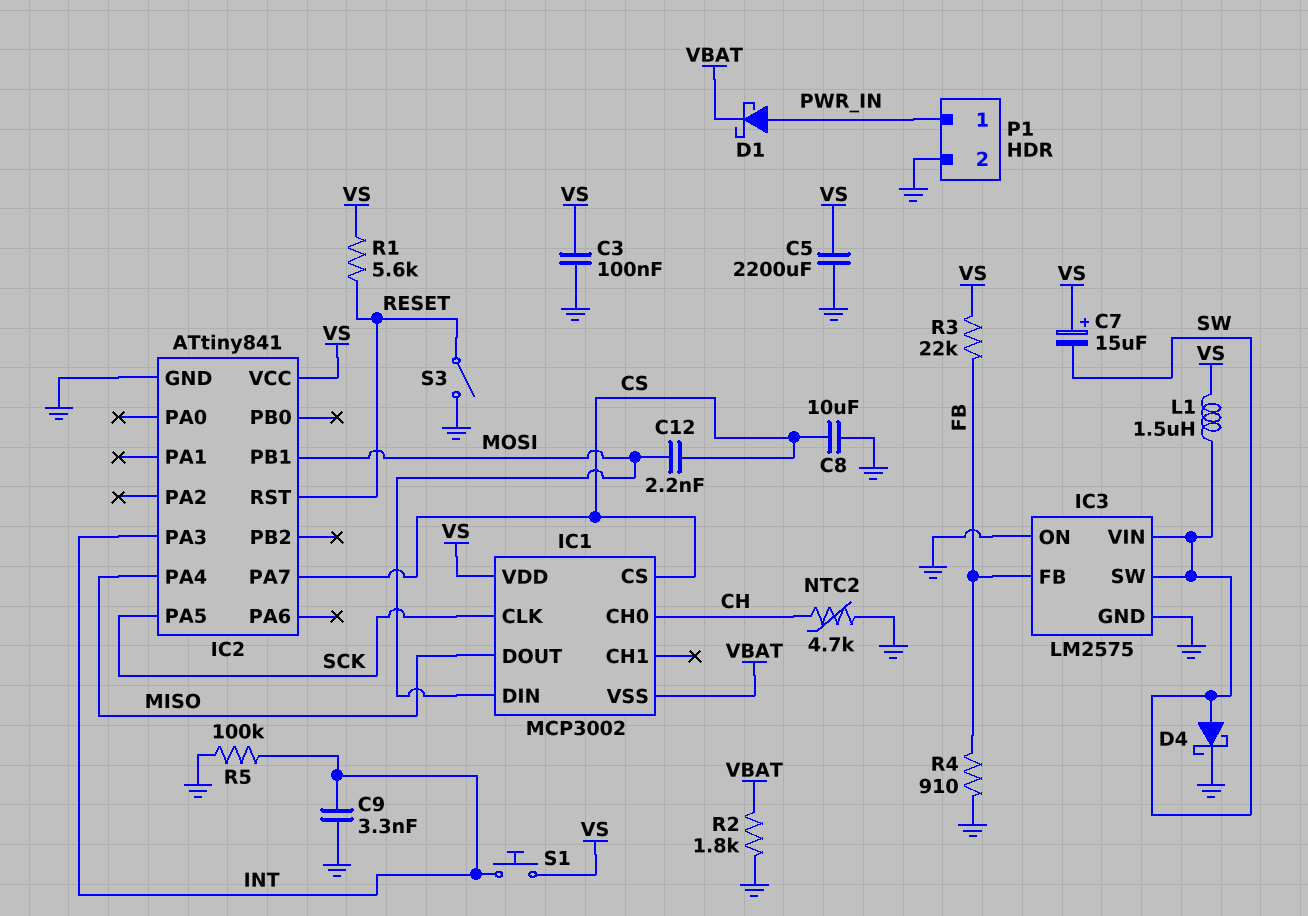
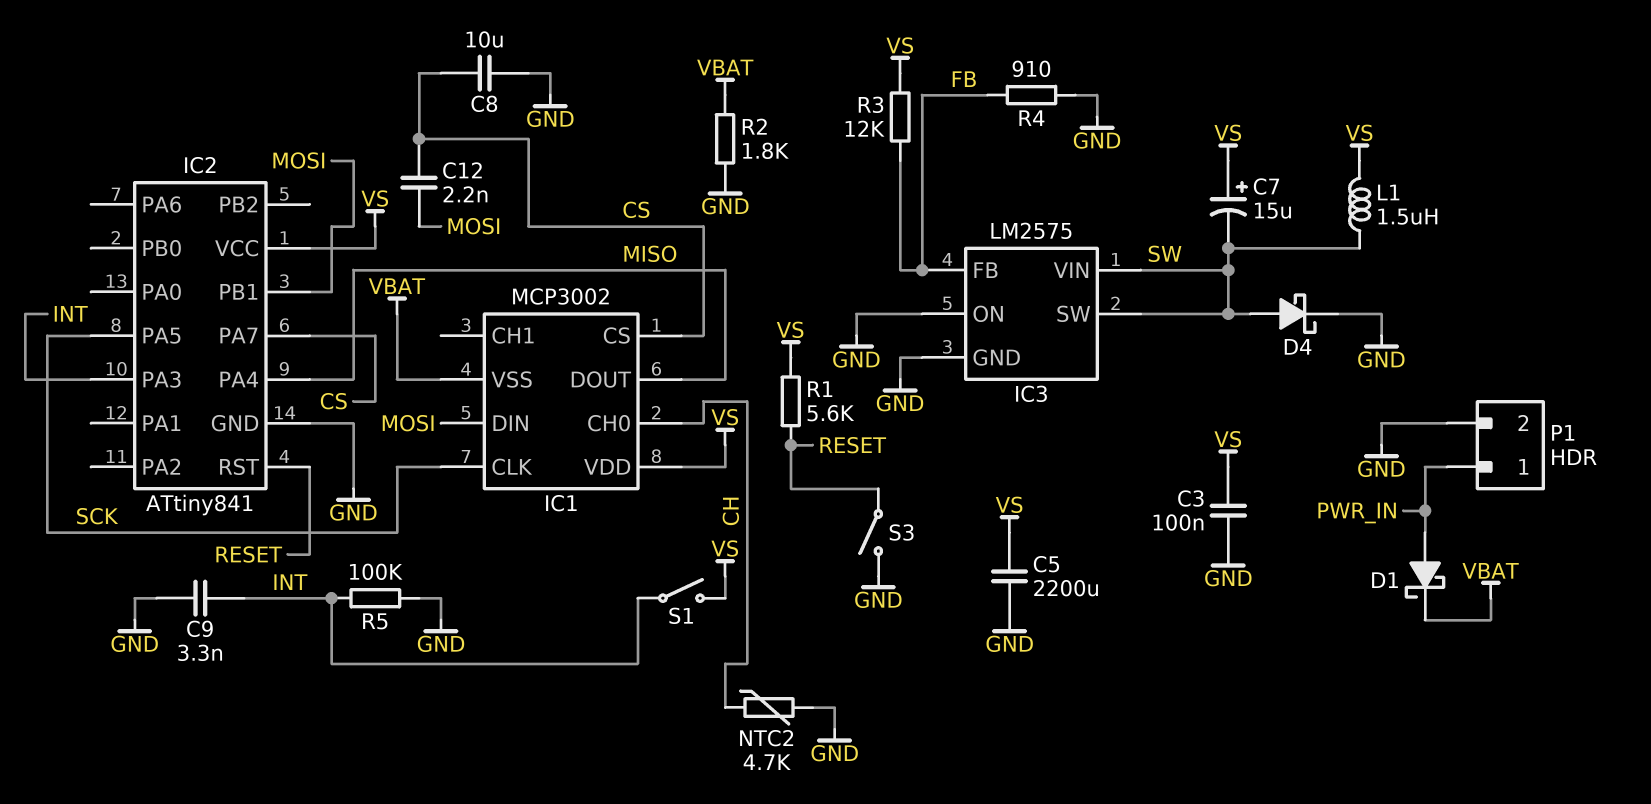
R3: 22k (FB, VS) -> 12k (FB, VS)
S1: button (INT, VS) -> switch (INT, VS)

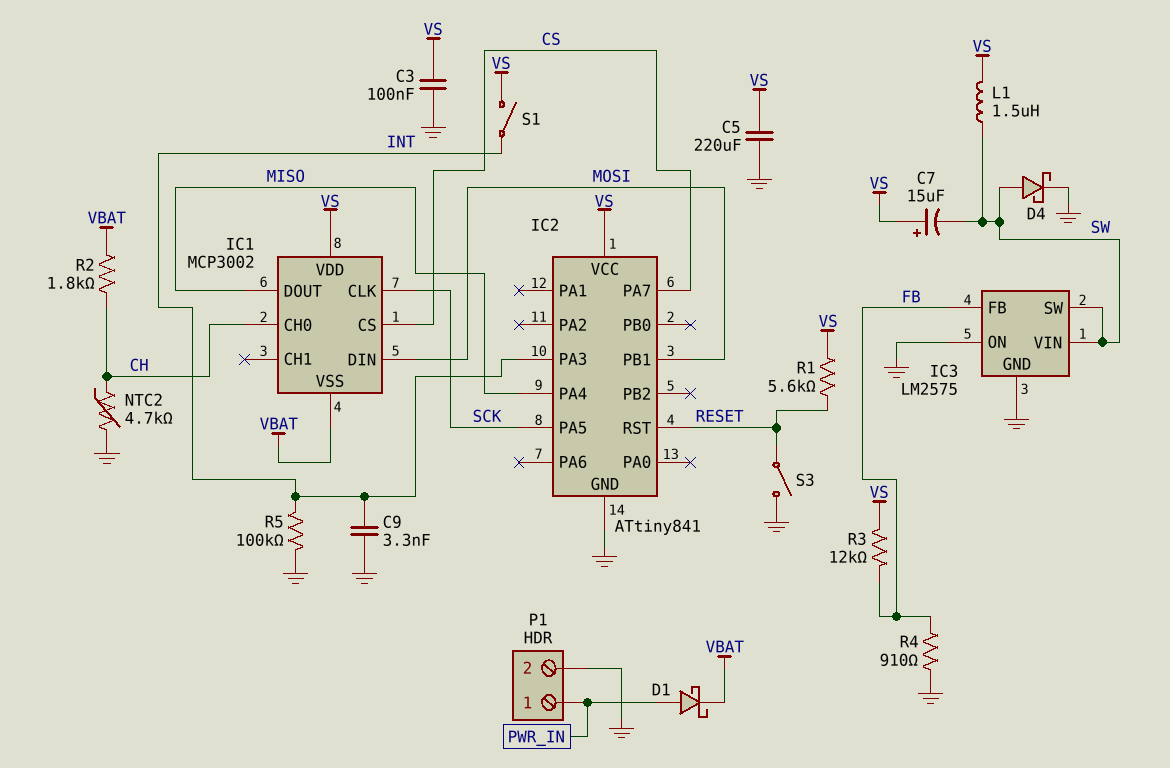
C5: 2200uF (GND, VS) -> 220uF (GND, VS)
C8: 10uF (CS, GND) -> none
C12: 2.2nF (CS, MOSI) -> none
R2: 1.8k (GND, VBAT) -> 1.8k (CH, VBAT)

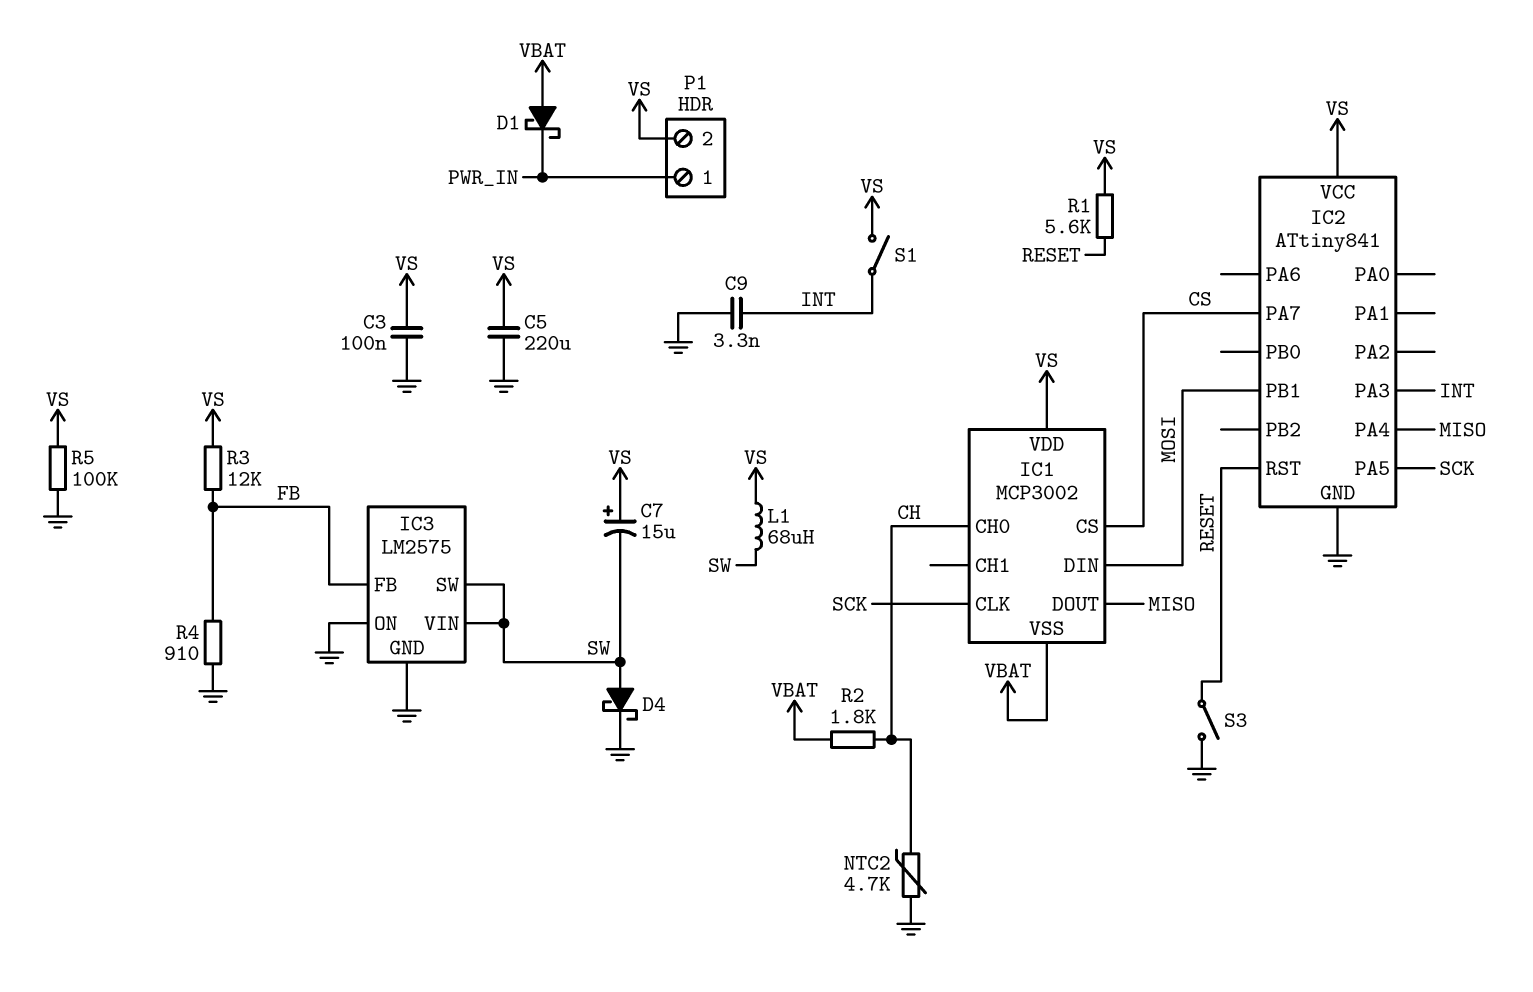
D1: schottky (A PWR_IN, K VBAT) -> schottky (A VBAT, K PWR_IN)
L1: 1.5uH (SW, VS) -> 68uH (SW, VS)
P1 pin 2: GND -> VS
R5: 100k (GND, INT) -> 100k (GND, VS)

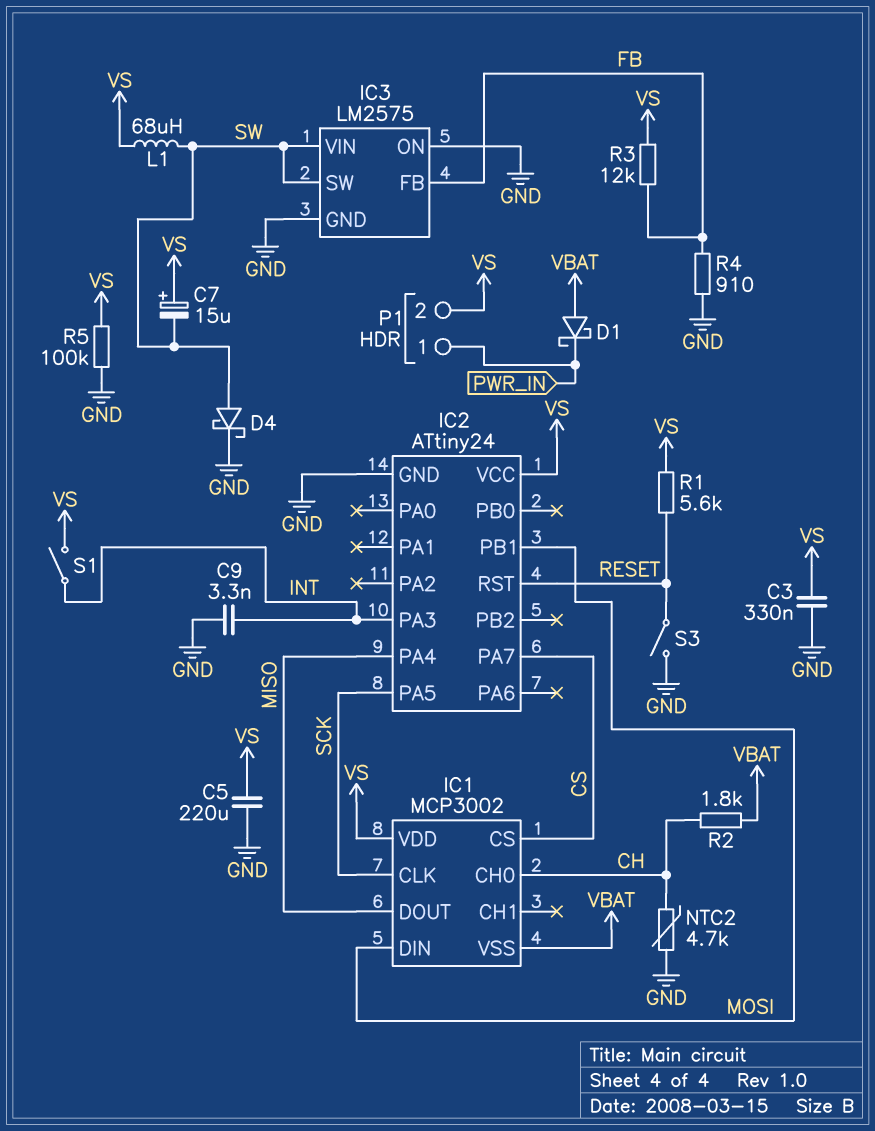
C3: 100nF (GND, VS) -> 330nF (GND, VS)
IC2: ATtiny841 -> ATtiny24

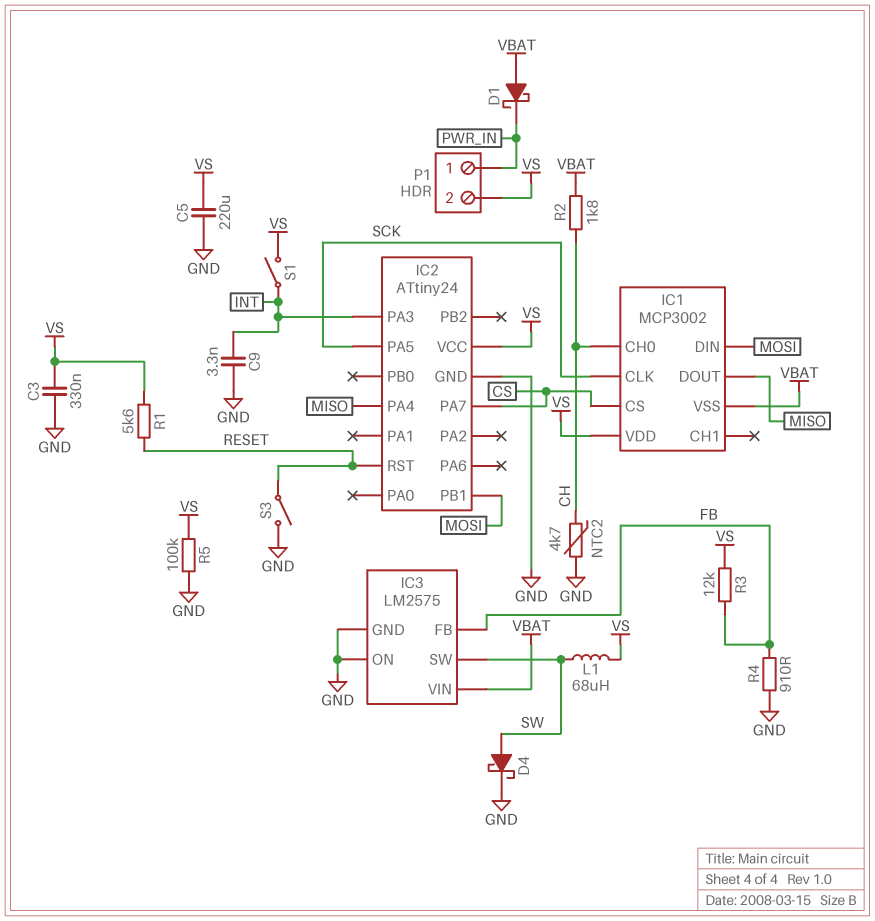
C7: 15uF (plus VS, minus SW) -> none
IC3 pin VIN: SW -> VBAT

